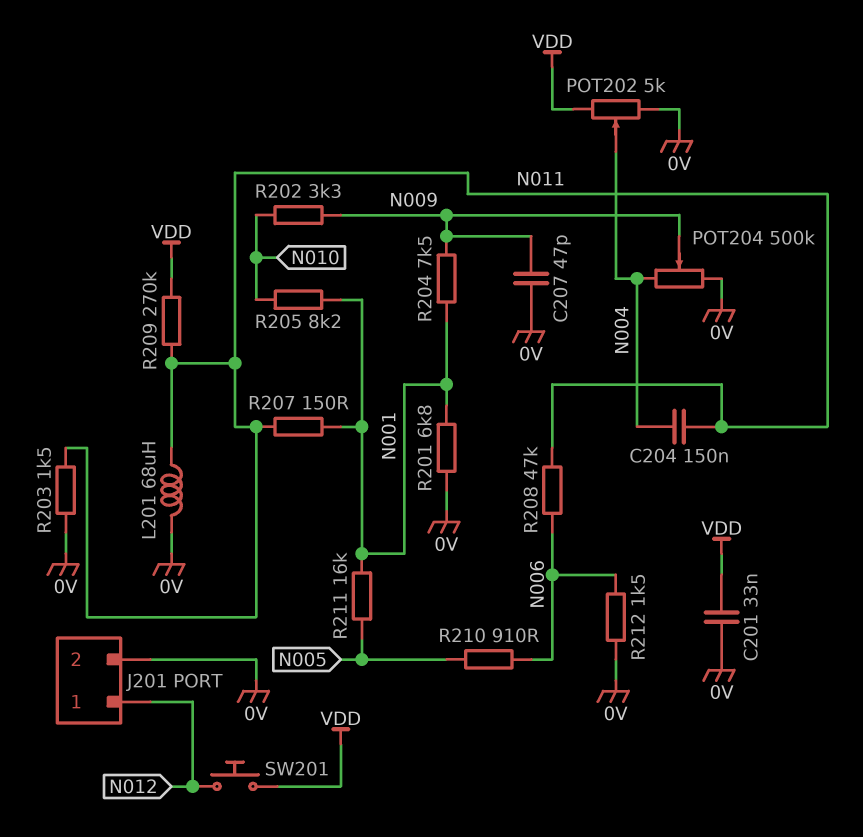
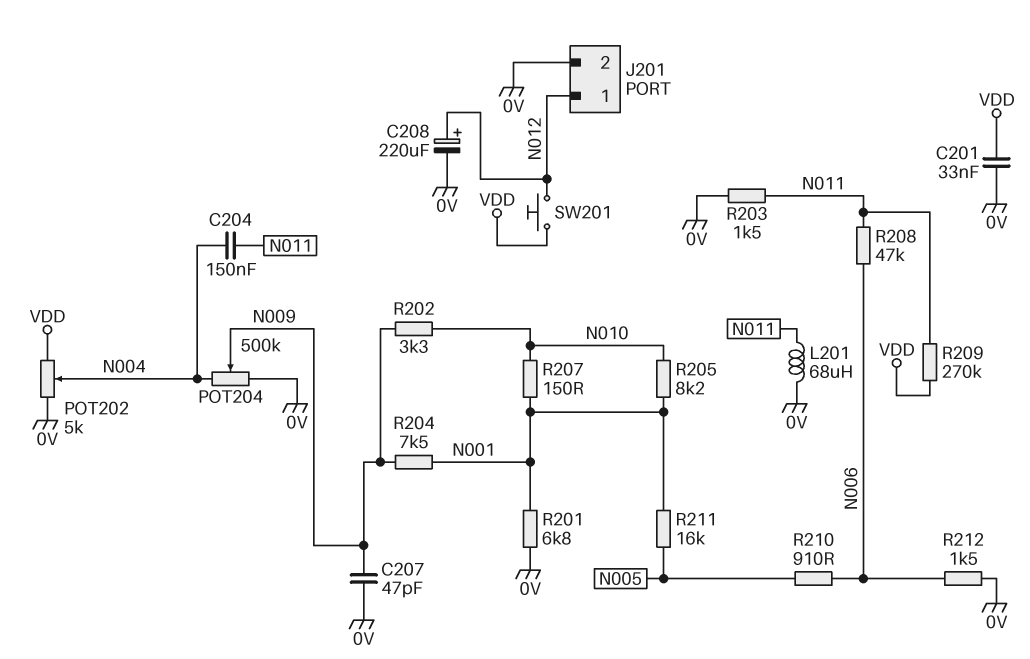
C208: none -> 220uF (plus N012, minus 0V)
R207: 150 (N001, N011) -> 150 (N001, N010)

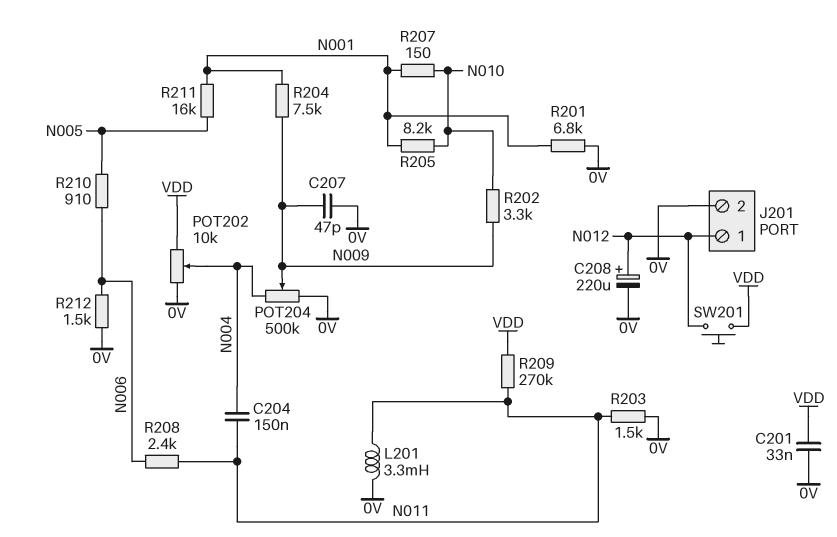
L201: 68uH (0V, N011) -> 3.3mH (0V, N011)
POT202: 5k (0V, VDD, wiper N004) -> 10k (0V, VDD, wiper N004)
R208: 47k (N006, N011) -> 2.4k (N006, N011)

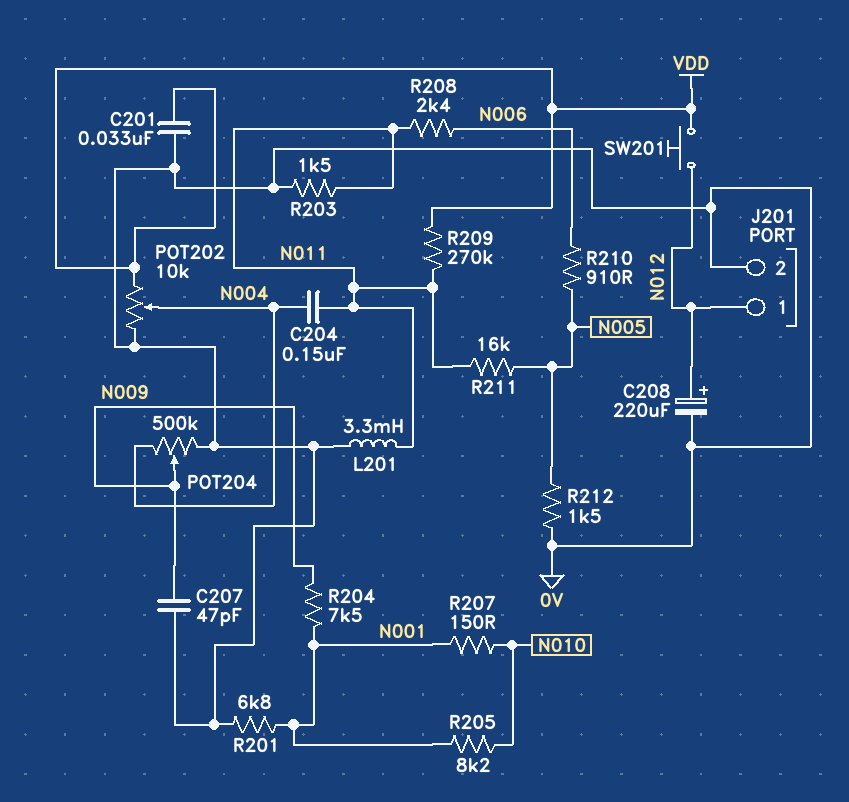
R202: 3.3k (N009, N010) -> none
R211: 16k (N001, N005) -> 16k (N005, N011)
R212: 1.5k (0V, N006) -> 1.5k (0V, N005)

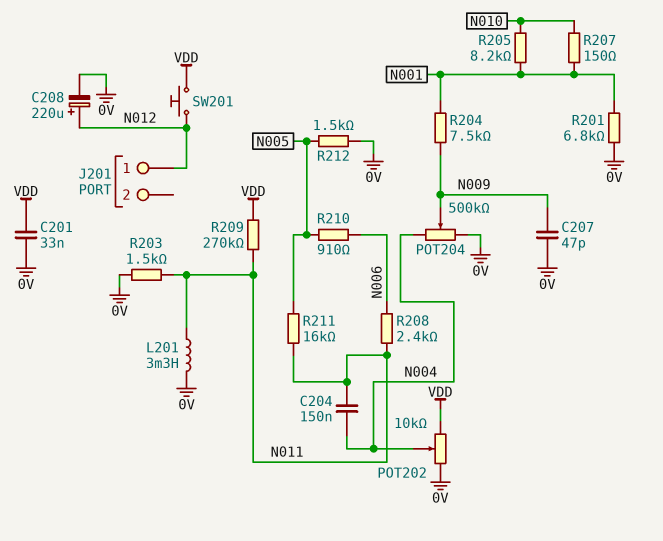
J201 pin 2: 0V -> none

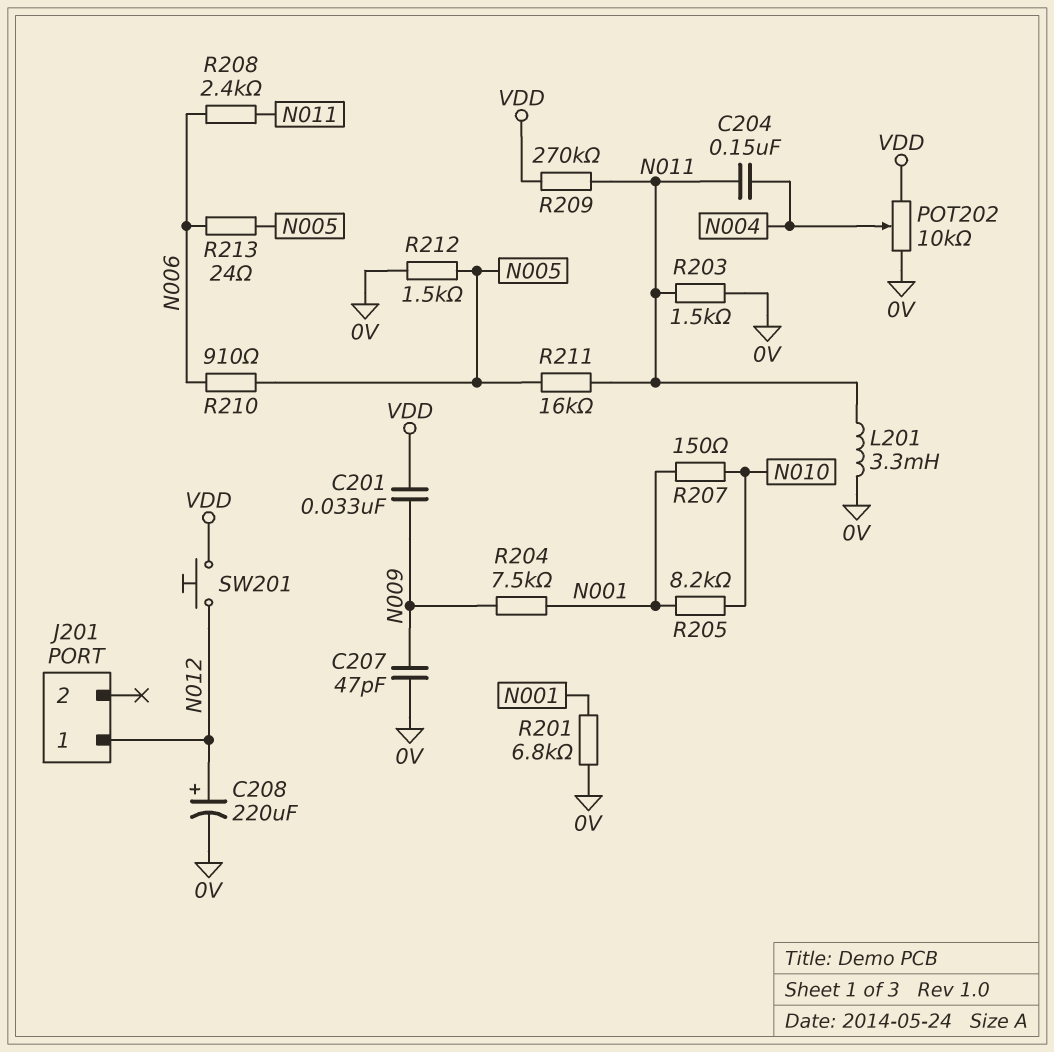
C201: 33nF (0V, VDD) -> 33nF (N009, VDD)
POT204: 500k (0V, N004, wiper N009) -> none
R213: none -> 24 (N005, N006)

